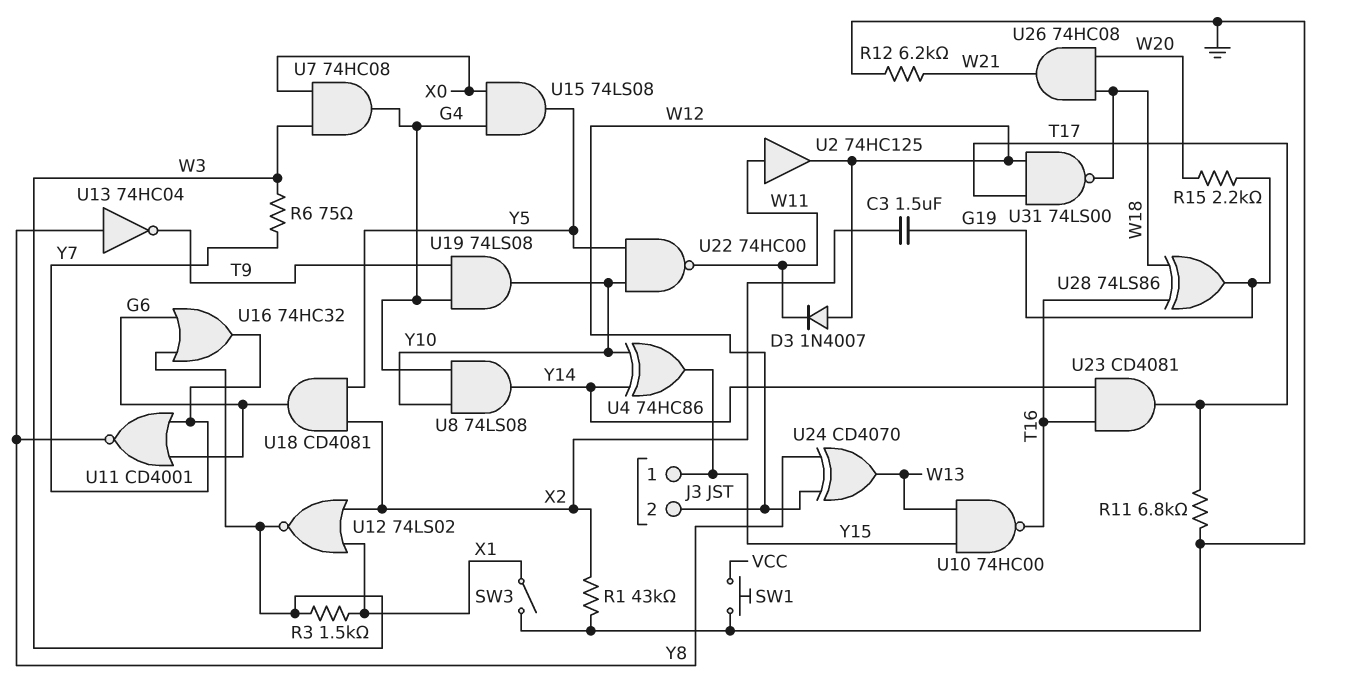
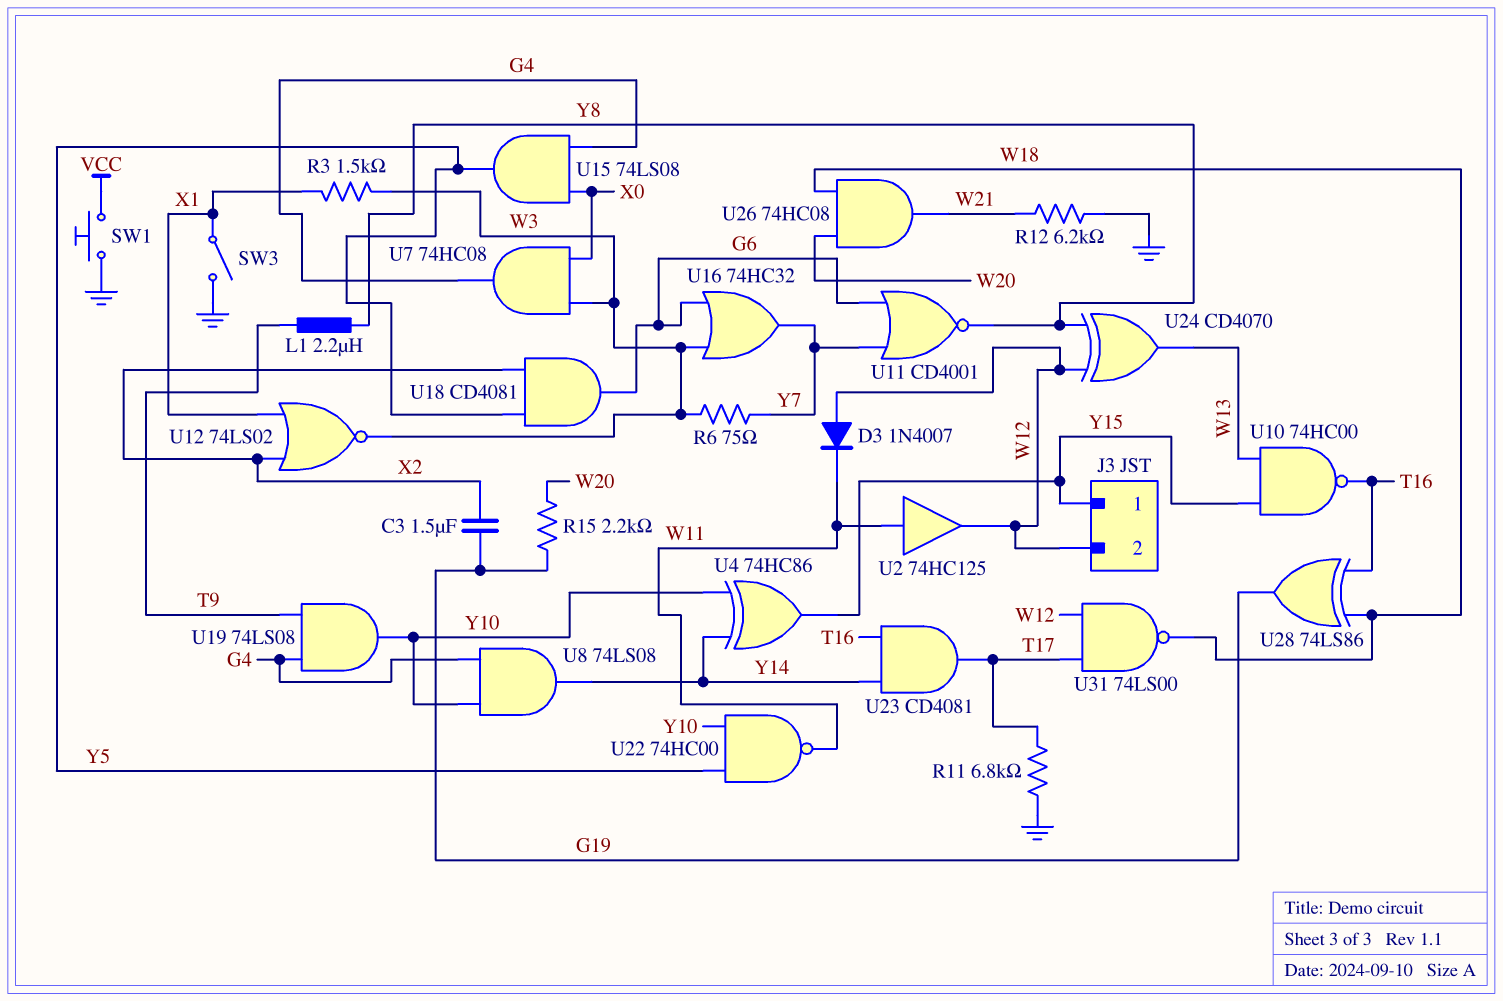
L1: none -> 2.2uH (T9, Y8)
R1: 43k (GND, X2) -> none
U13: NOT 74HC04 (in Y8, out T9) -> none

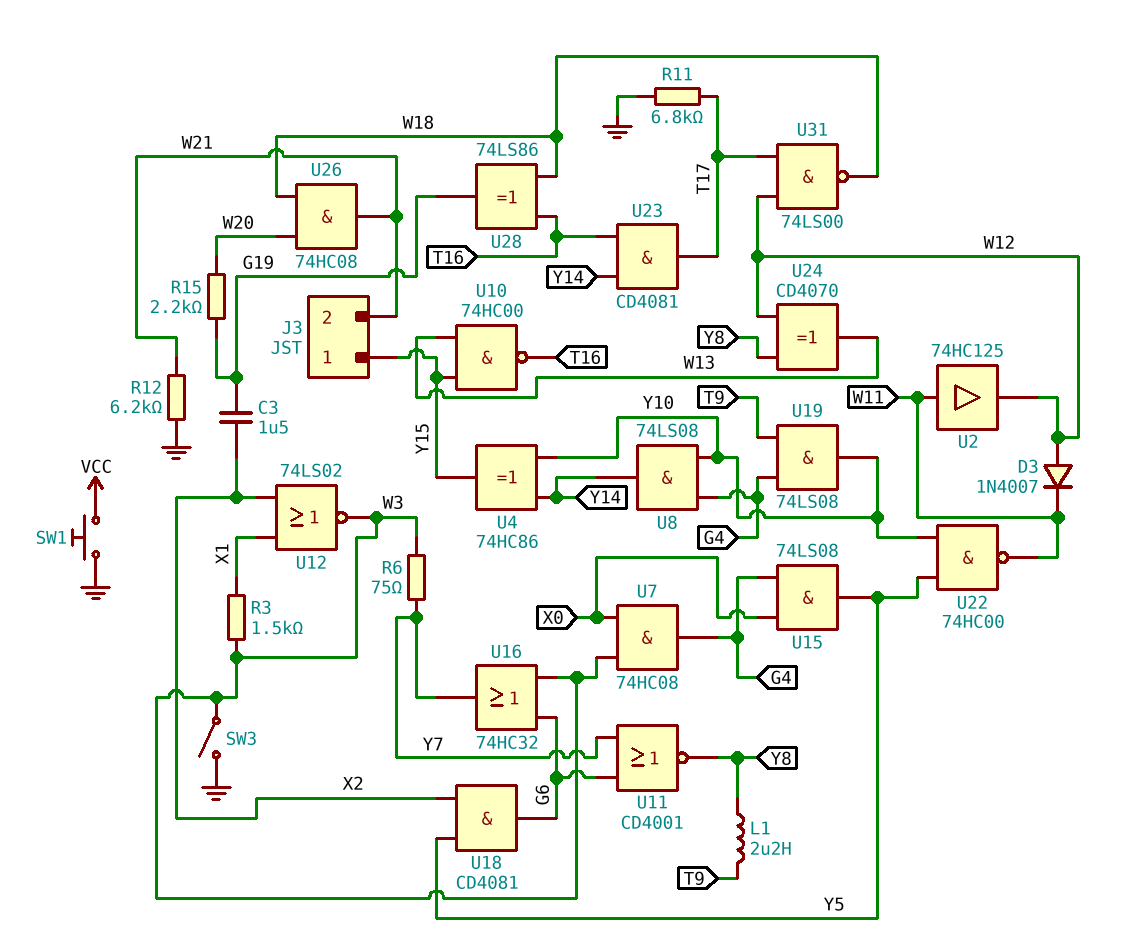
J3 pin 2: W12 -> W21
SW3: switch (GND, X1) -> switch (GND, W3)

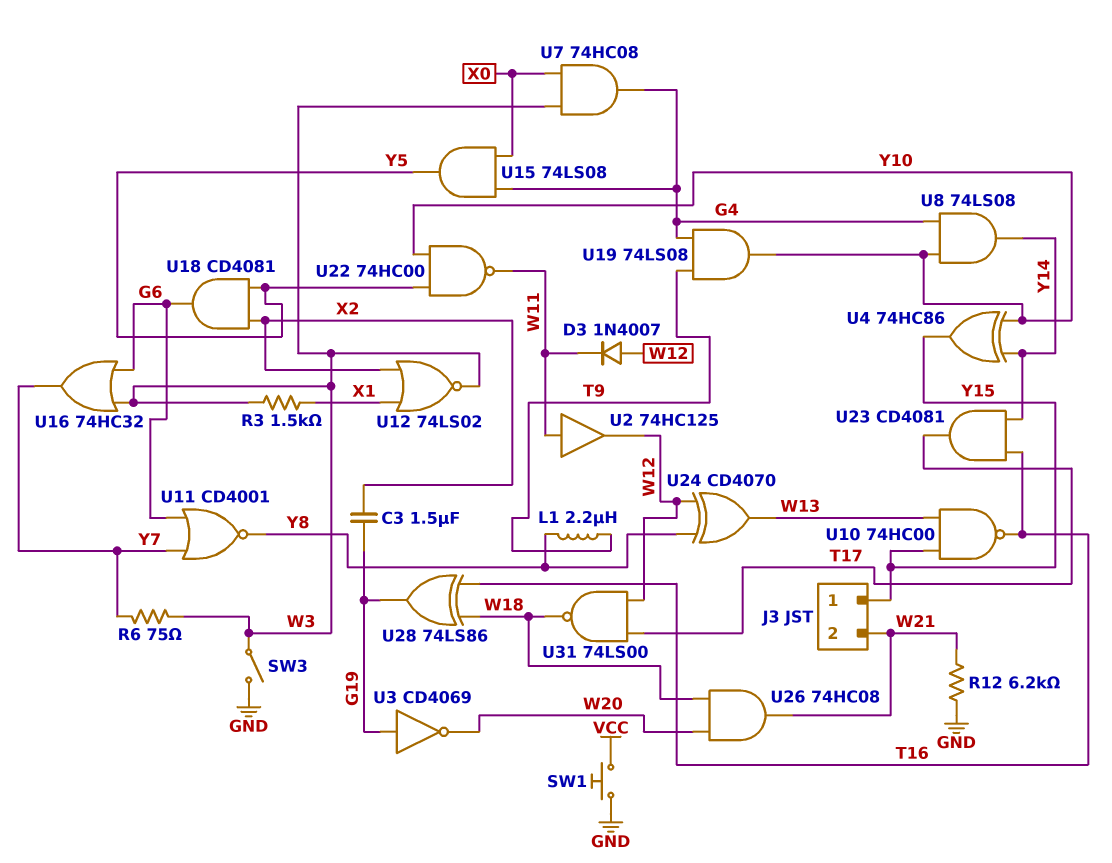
R11: 6.8k (GND, T17) -> none
R15: 2.2k (G19, W20) -> none
U3: none -> NOT CD4069 (in G19, out W20)

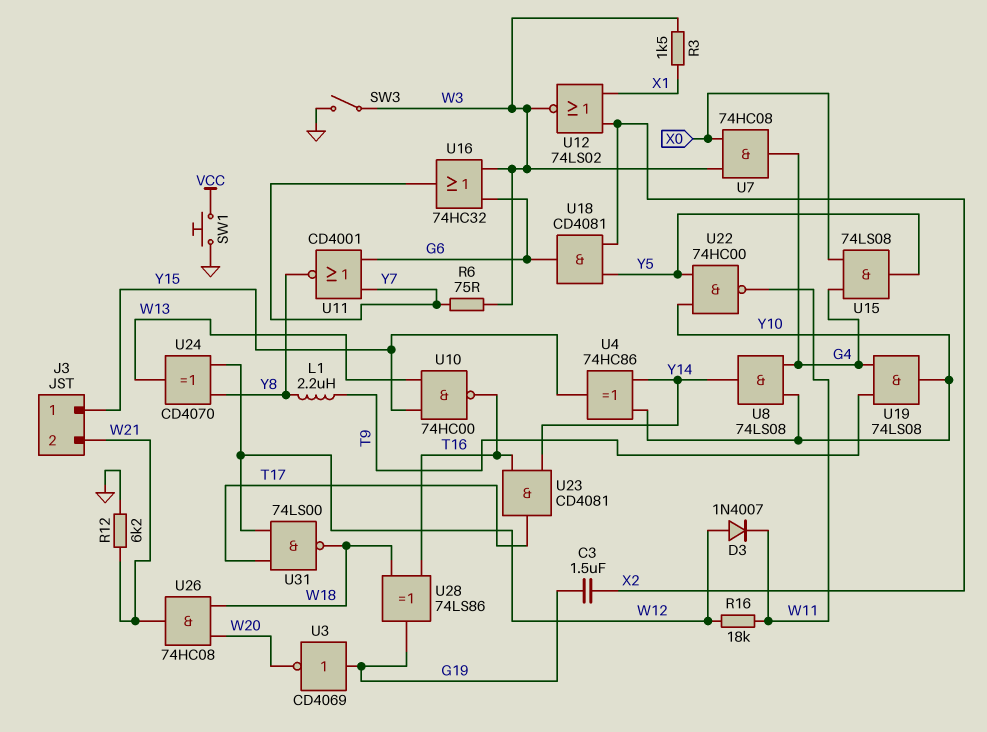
R16: none -> 18k (W11, W12)
U2: buffer 74HC125 (in W11, out W12) -> none

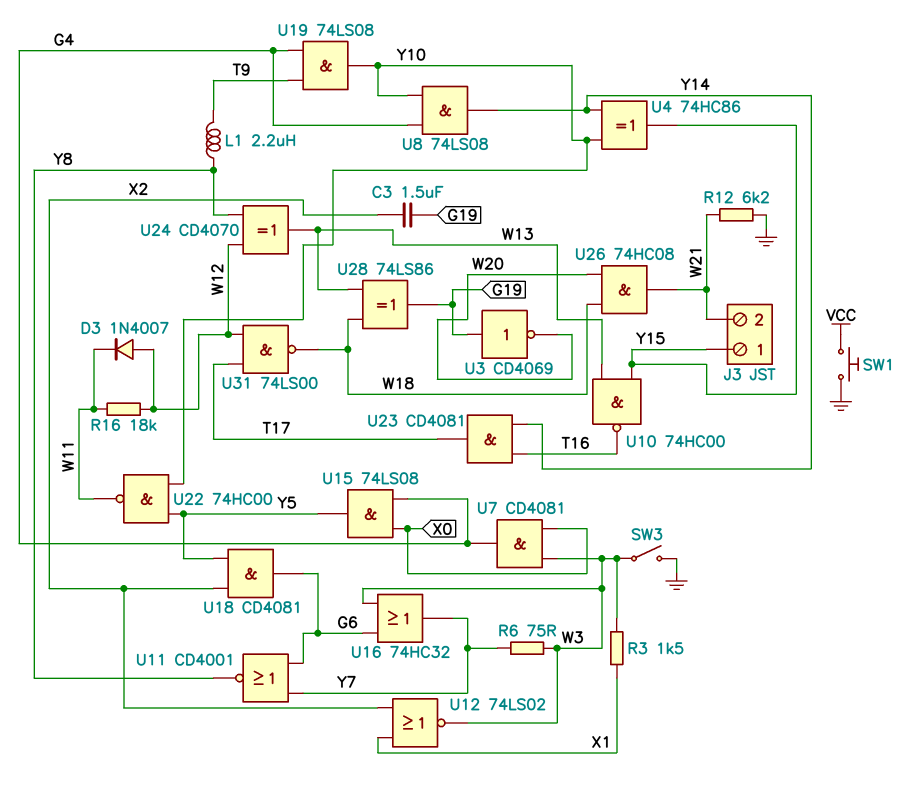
U7: AND 74HC08 (in W3, in X0, out G4) -> AND CD4081 (in W3, in X0, out G4)
U28: XOR 74LS86 (in T16, in W18, out G19) -> XOR 74LS86 (in W13, in W18, out G19)

